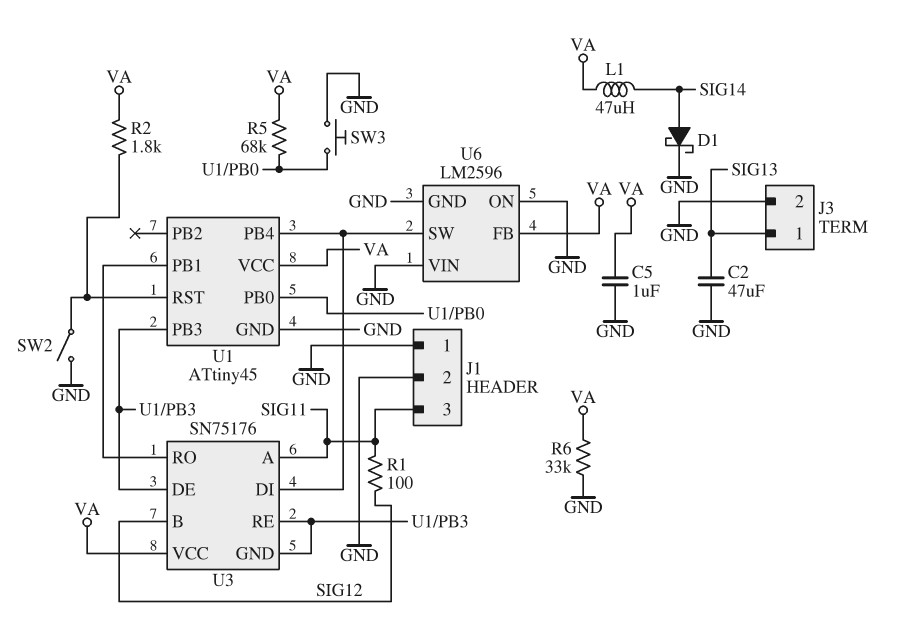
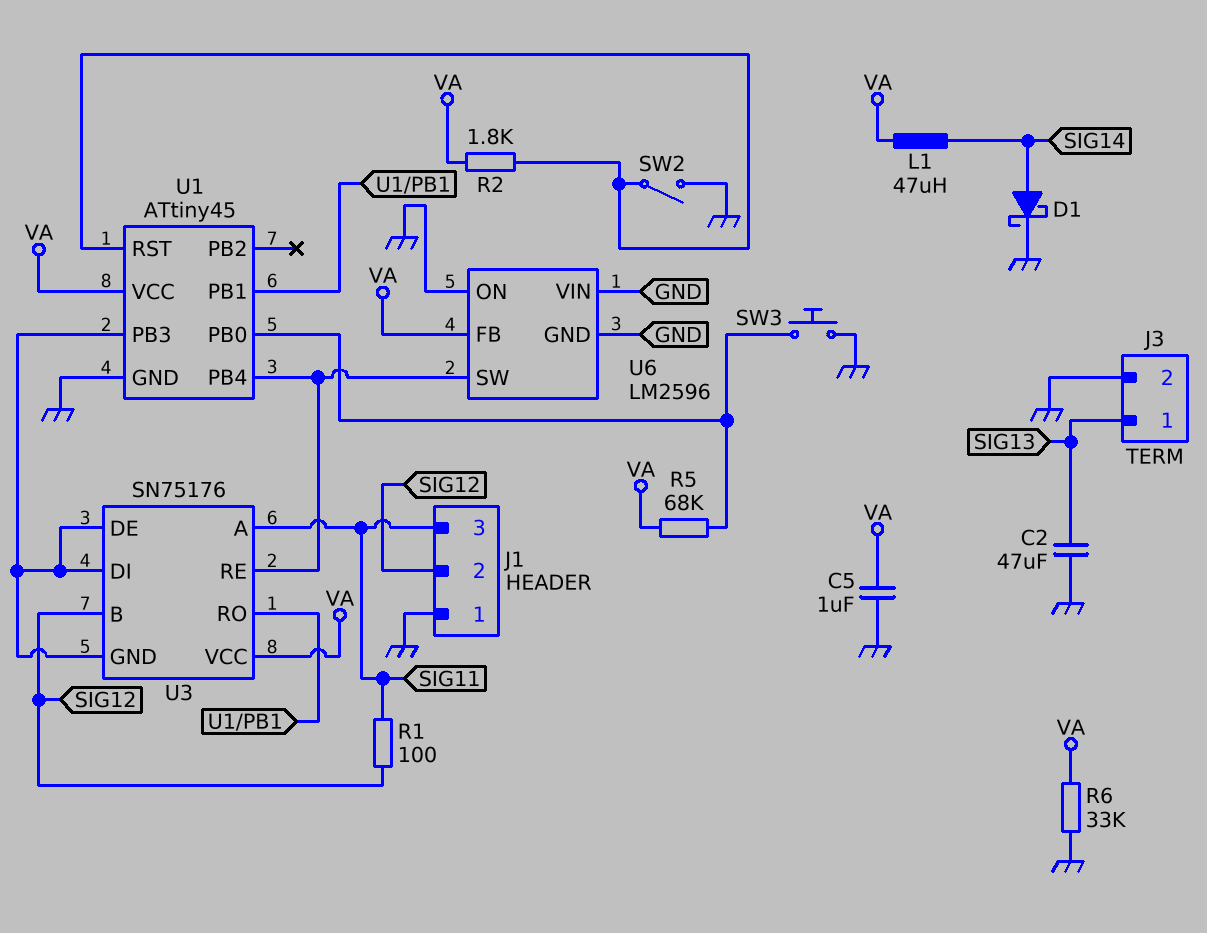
J1 pin 2: GND -> SIG12
U3 pin DI: U1/PB4 -> U1/PB3
U3 pin RE: U1/PB3 -> U1/PB4

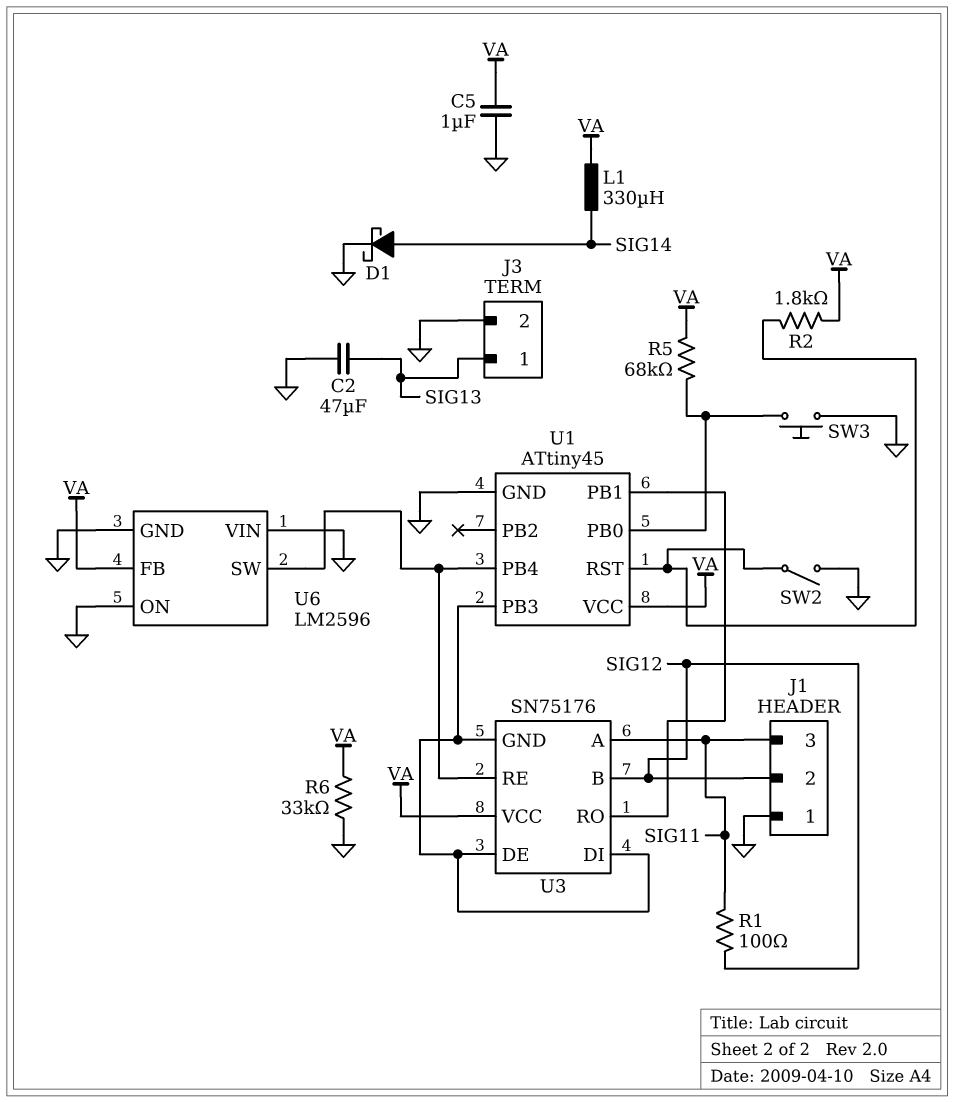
L1: 47uH (SIG14, VA) -> 330uH (SIG14, VA)

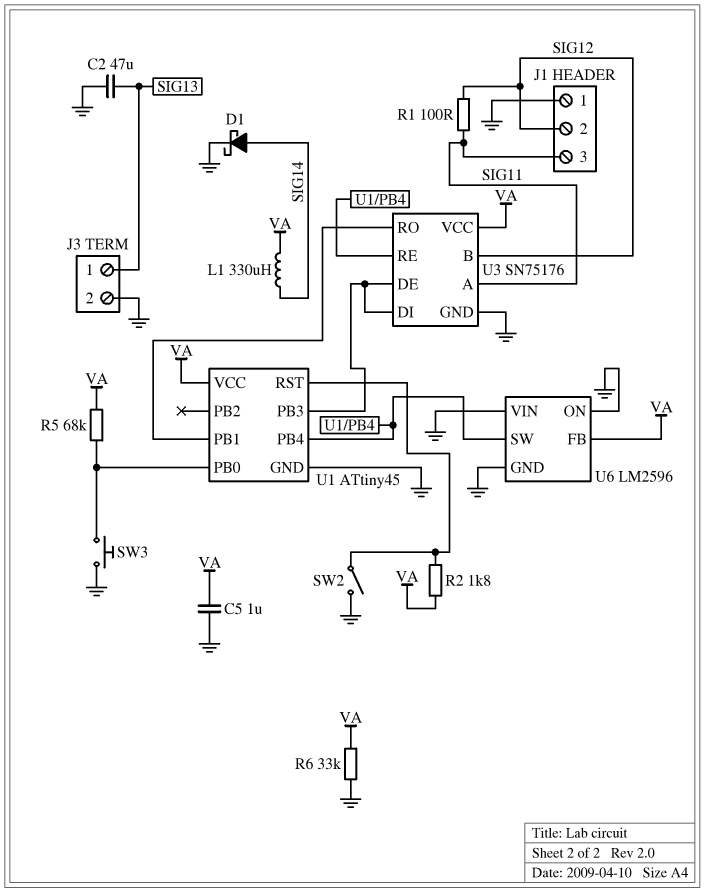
U3 pin GND: U1/PB3 -> GND

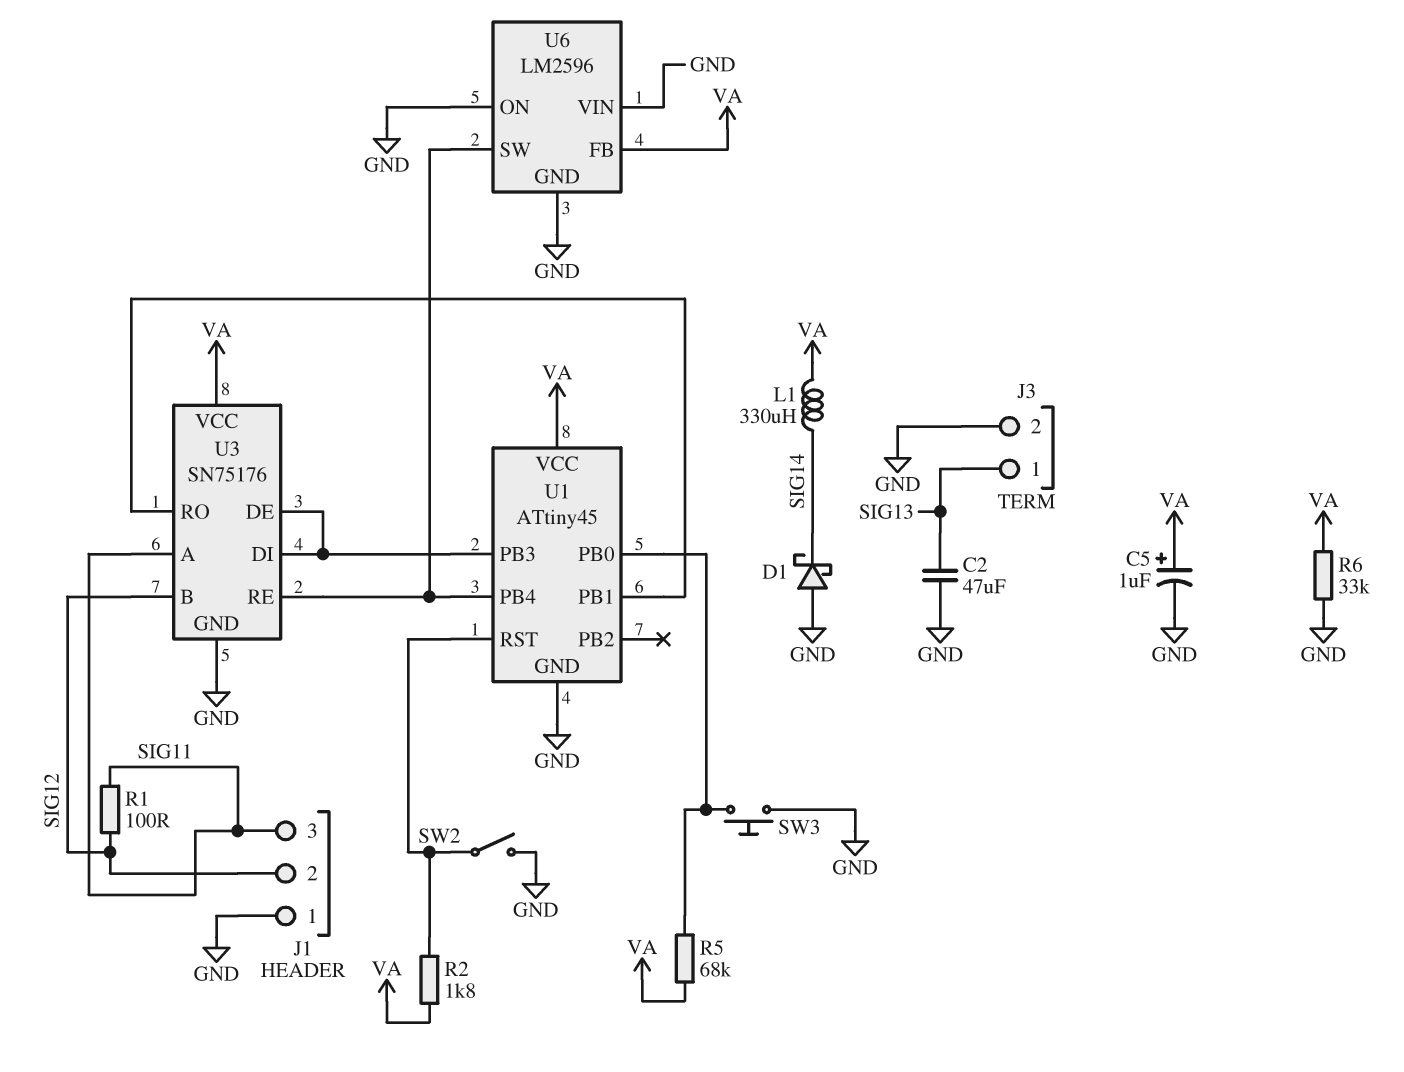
C5: 1uF (GND, VA) -> 1uF (plus VA, minus GND)
D1: schottky (A SIG14, K GND) -> schottky (A GND, K SIG14)

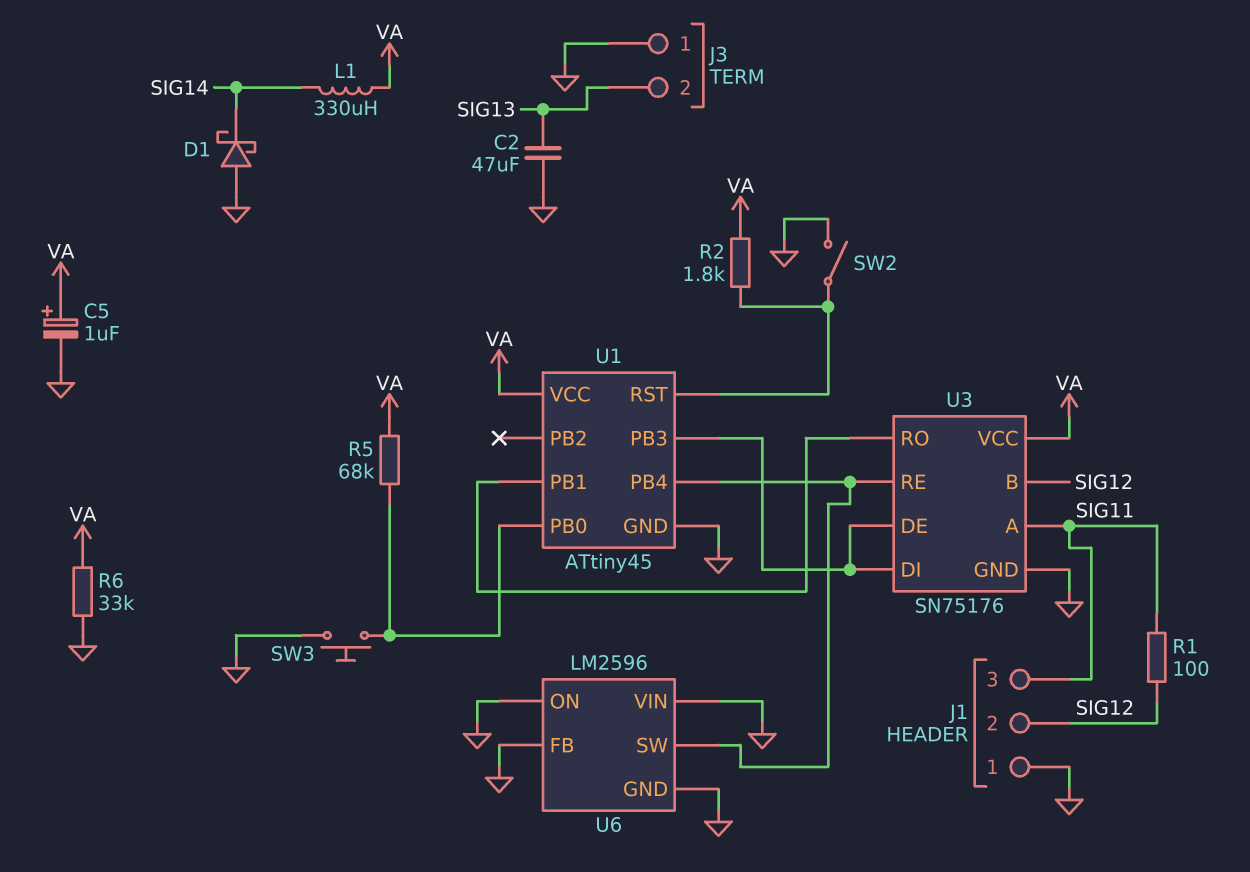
J3 pin 1: SIG13 -> GND
J3 pin 2: GND -> SIG13
U6 pin FB: VA -> GND

